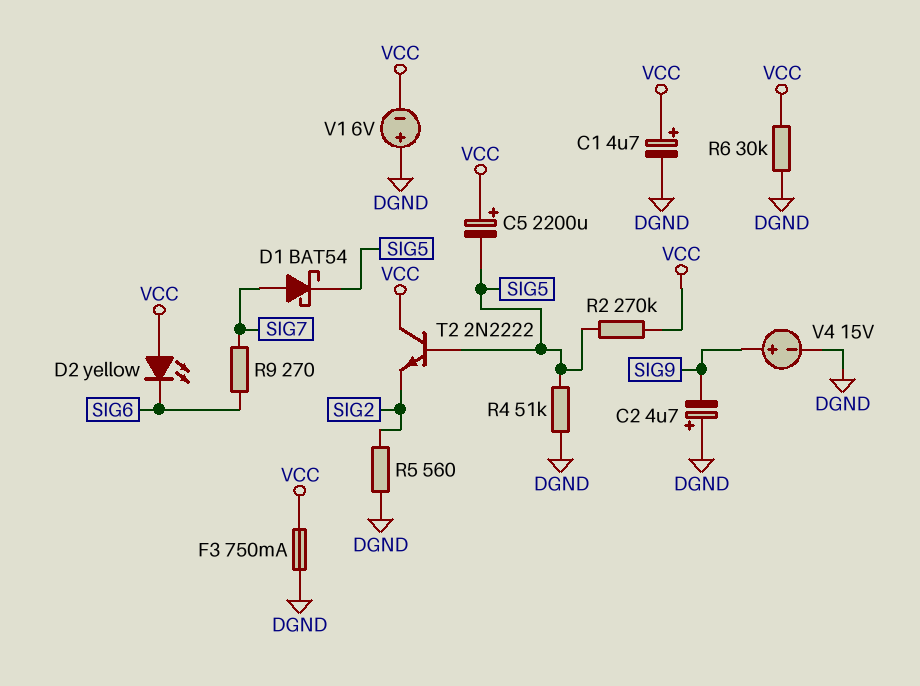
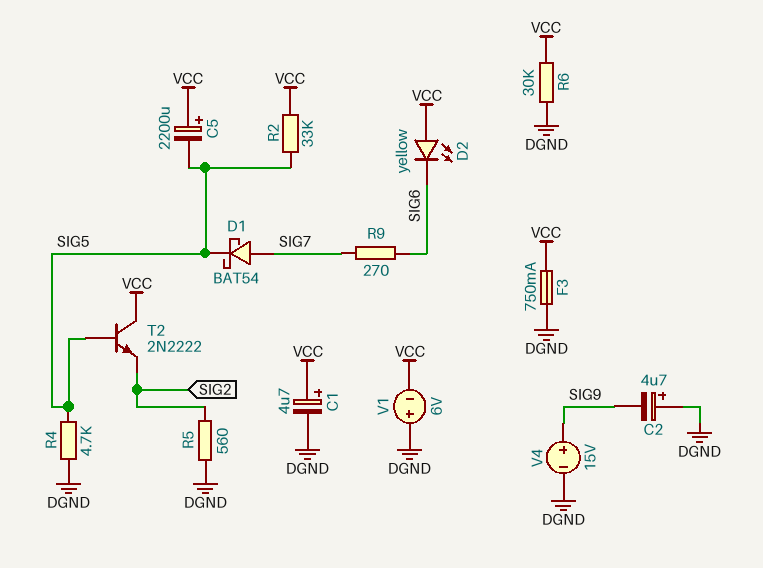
R2: 270k (SIG5, VCC) -> 33k (SIG5, VCC)
R4: 51k (DGND, SIG5) -> 4.7k (DGND, SIG5)

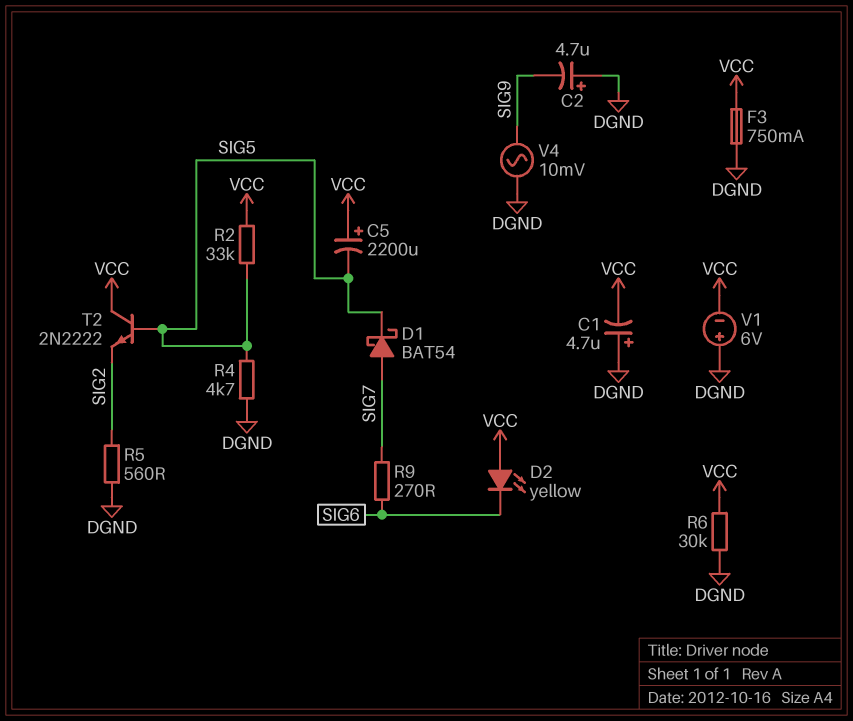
C1: 4.7uF (plus VCC, minus DGND) -> 4.7uF (plus DGND, minus VCC)
V4: 15V (plus SIG9, minus DGND) -> AC 10mV (DGND, SIG9)

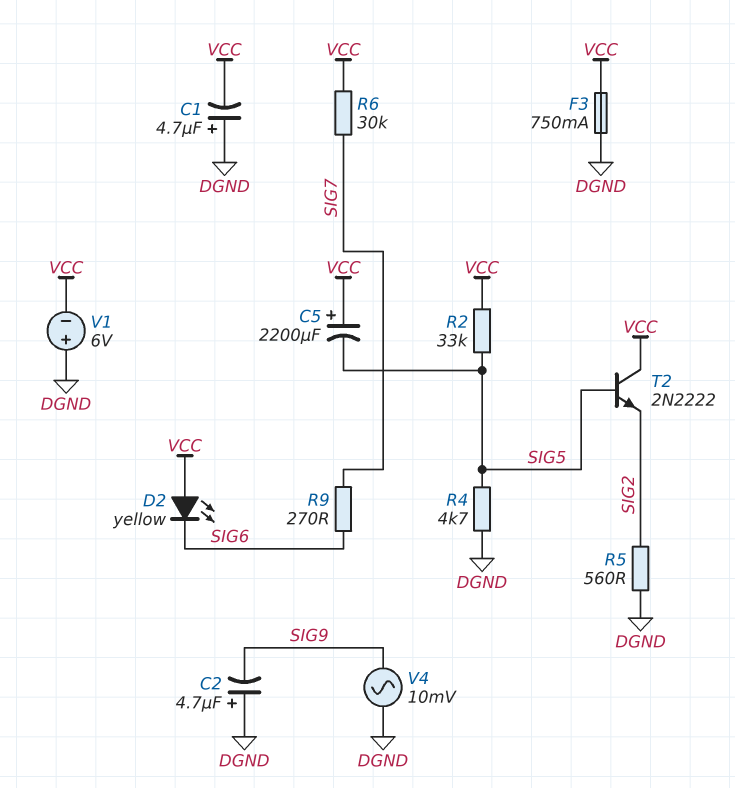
D1: schottky BAT54 (A SIG7, K SIG5) -> none
R6: 30k (DGND, VCC) -> 30k (SIG7, VCC)

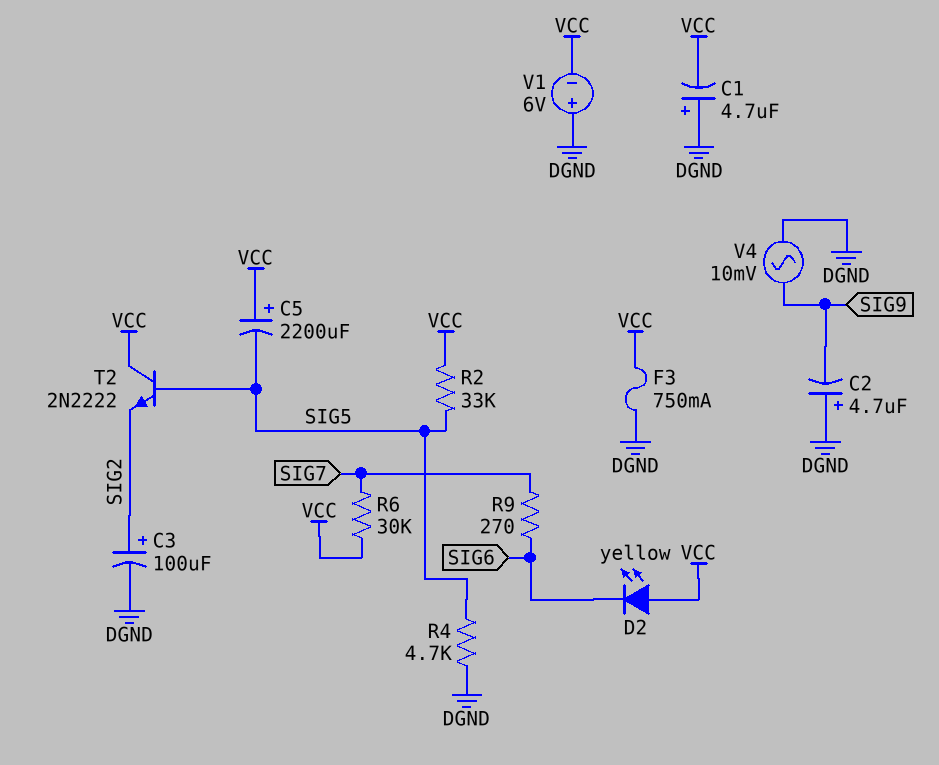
C3: none -> 100uF (plus SIG2, minus DGND)
R5: 560 (DGND, SIG2) -> none

